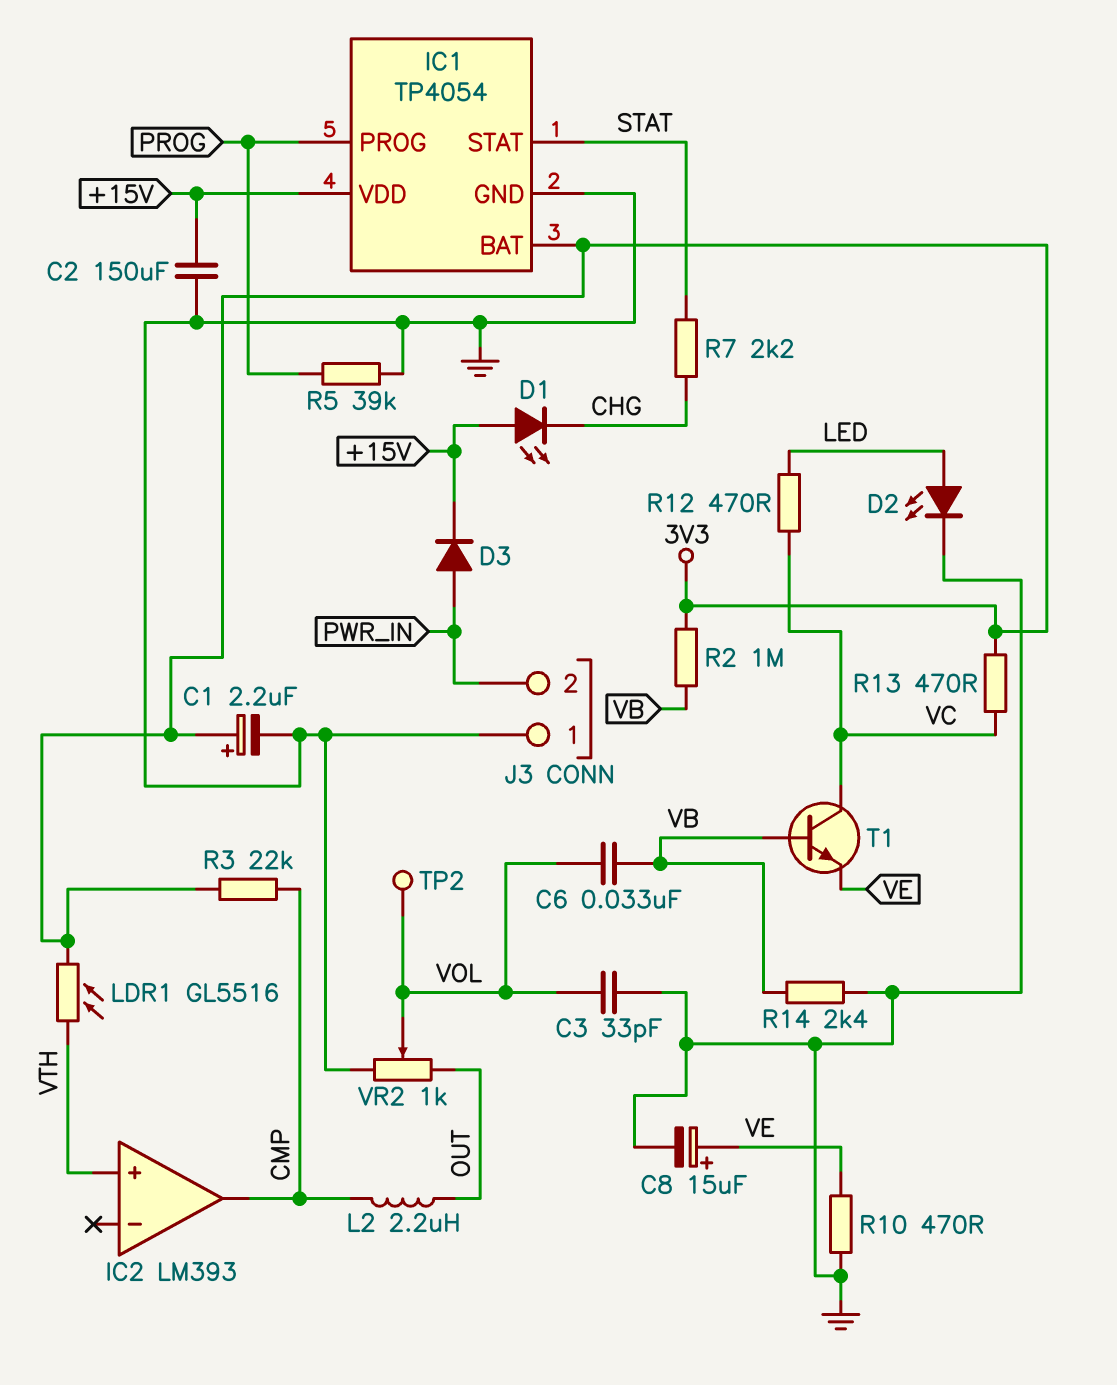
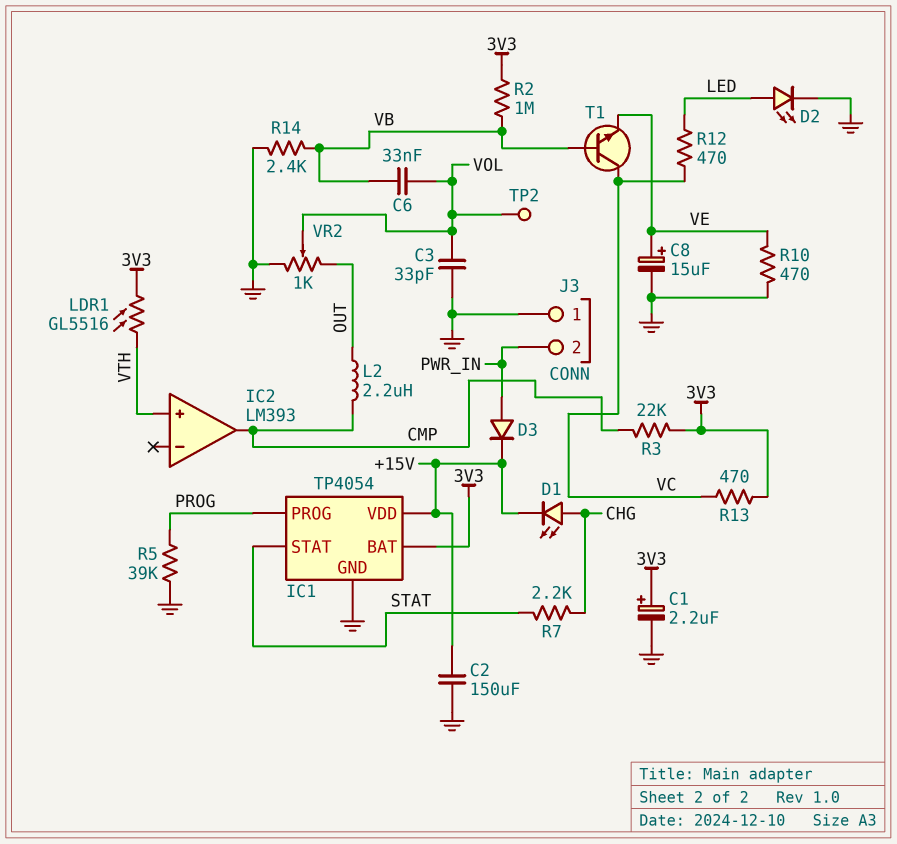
D1: LED (A +15V, K CHG) -> LED (A CHG, K +15V)

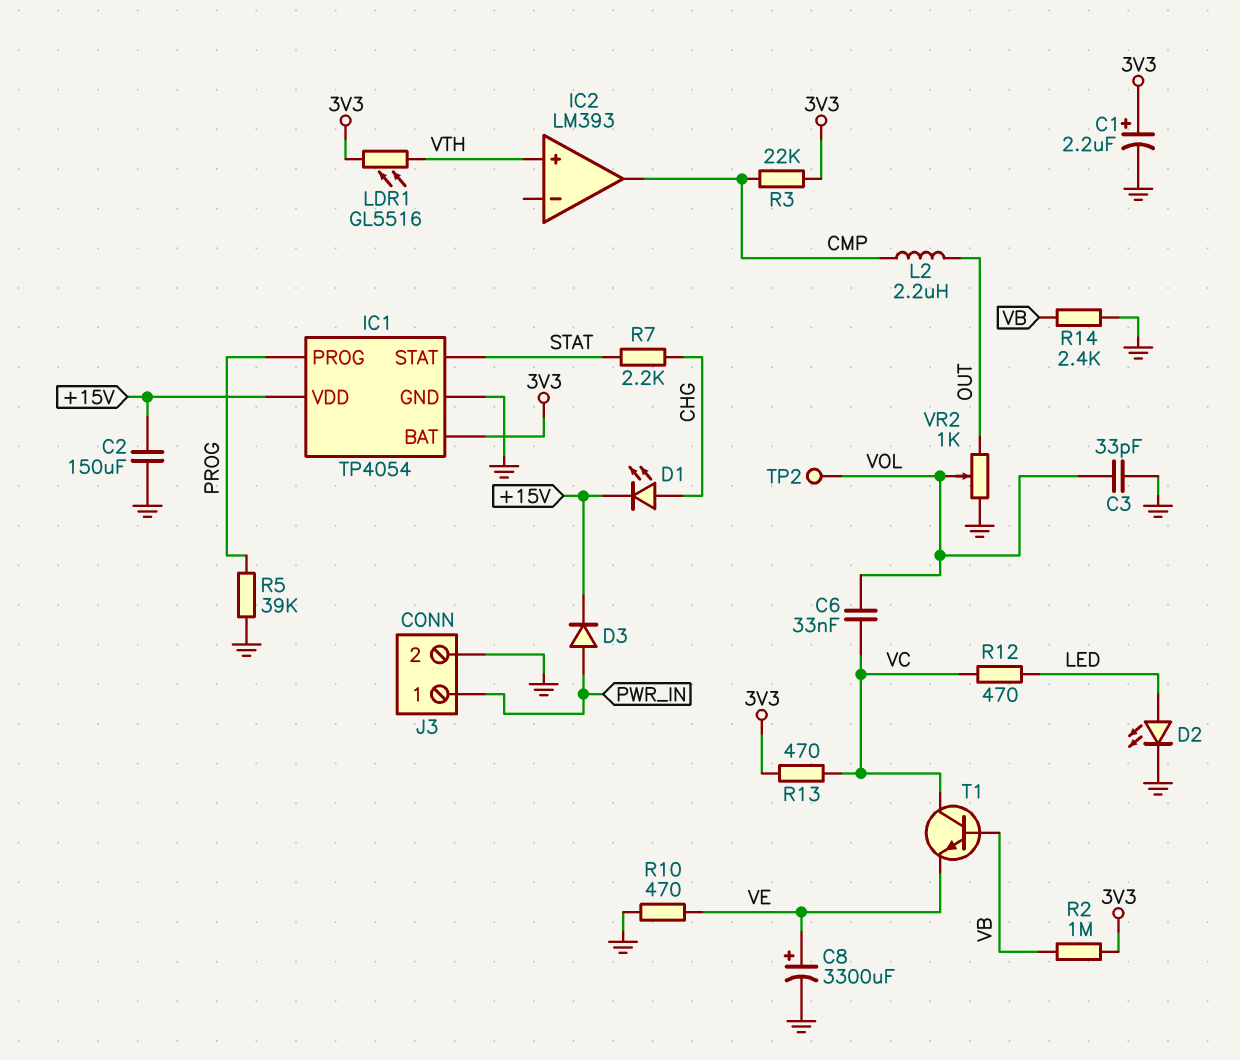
C6: 33nF (VB, VOL) -> 33nF (VC, VOL)
C8: 15uF (plus VE, minus GND) -> 3300uF (plus VE, minus GND)
J3 pin 1: GND -> PWR_IN
J3 pin 2: PWR_IN -> GND

